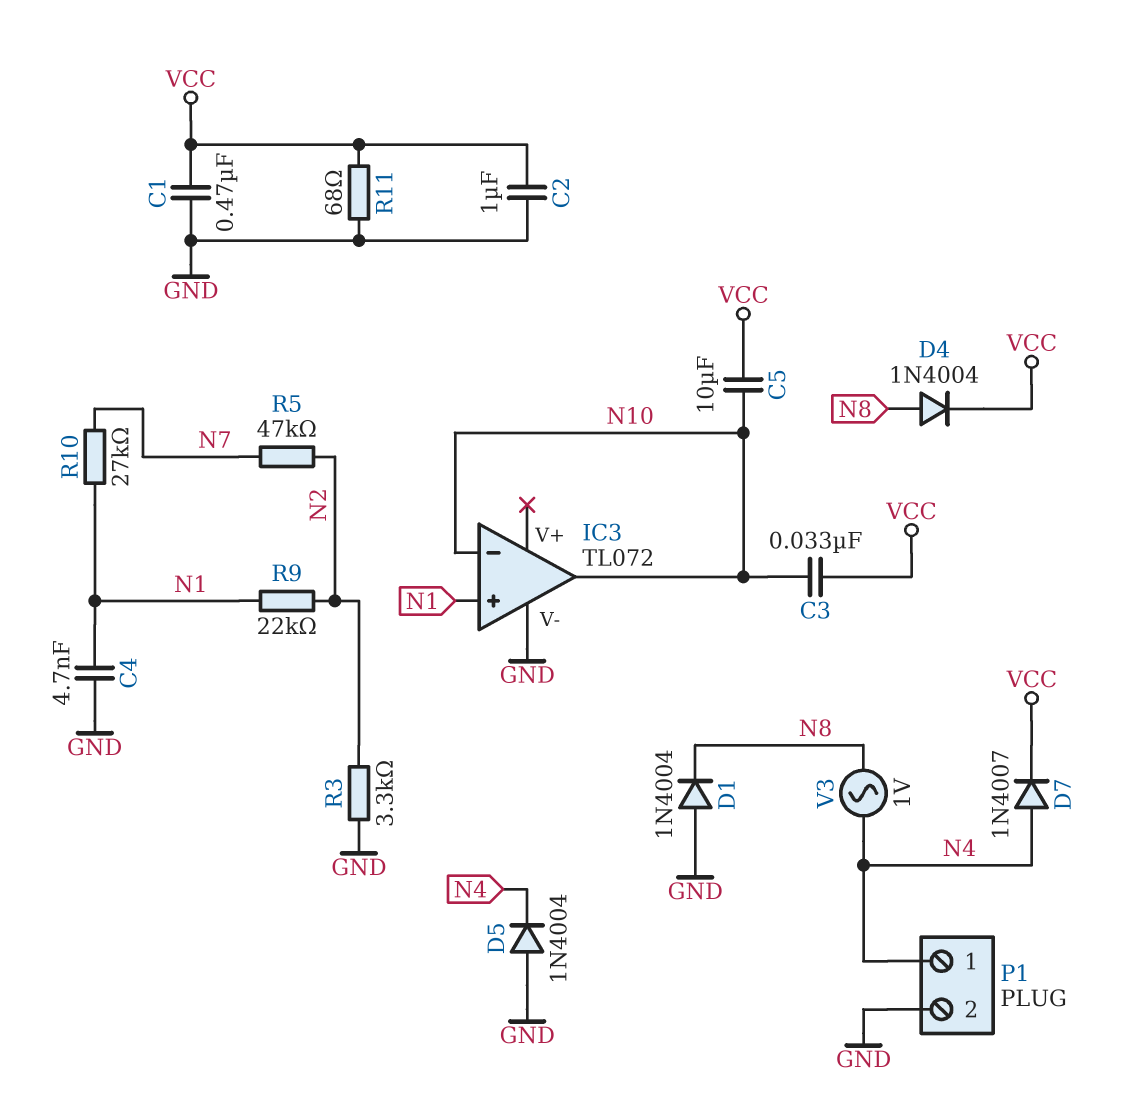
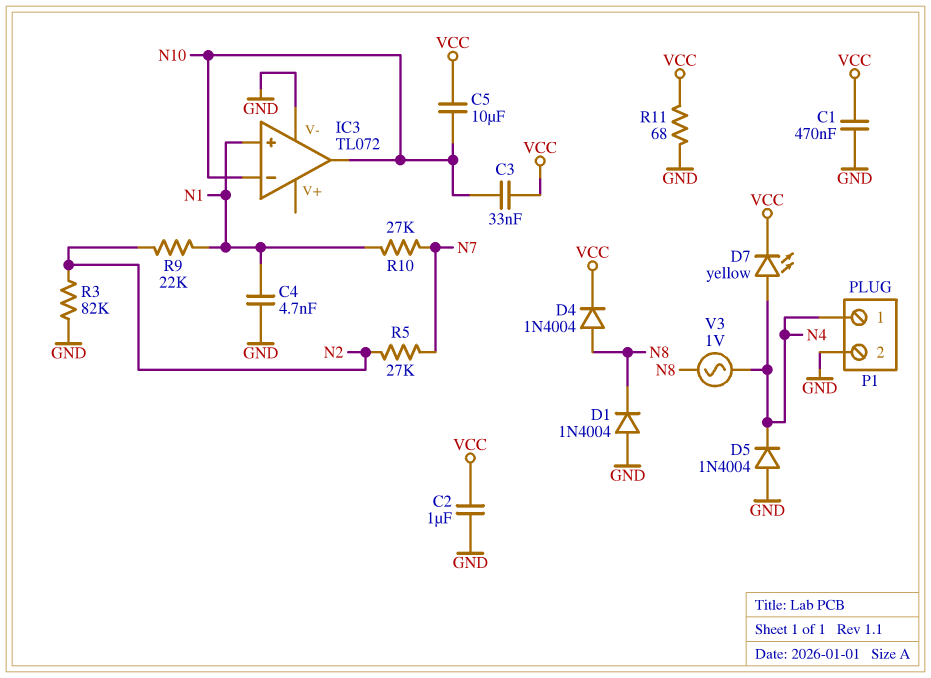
D7: diode 1N4007 (A N4, K VCC) -> LED yellow (A N4, K VCC)
R3: 3.3k (GND, N2) -> 82k (GND, N2)
R5: 47k (N2, N7) -> 27k (N2, N7)

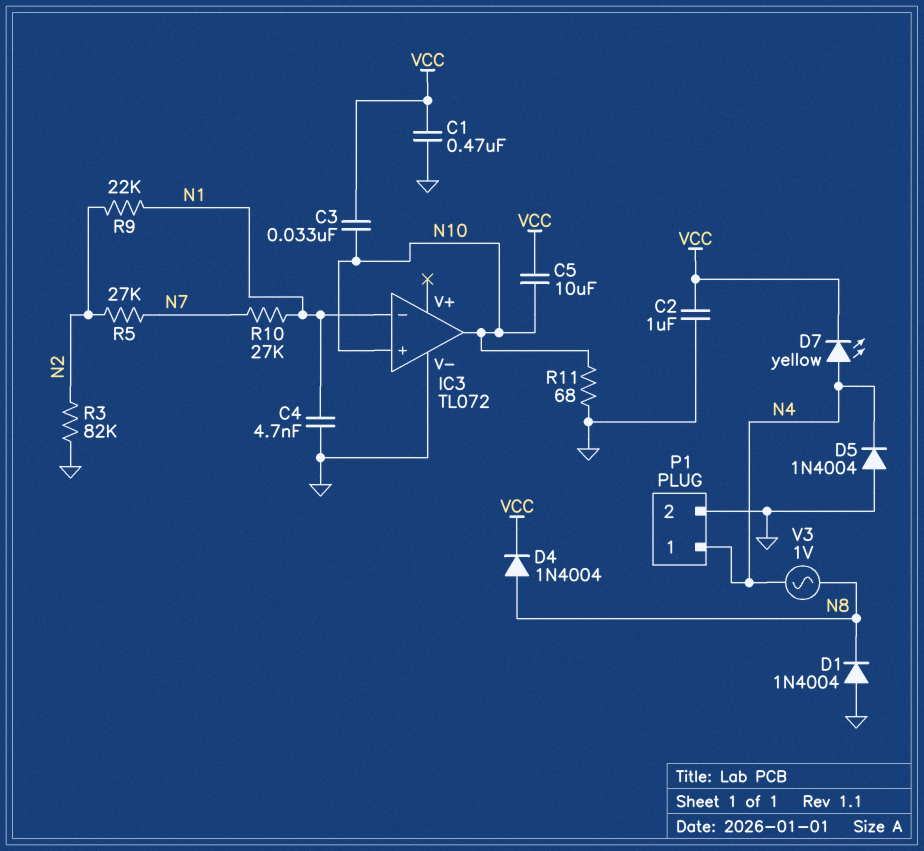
IC3 pin in+: N1 -> N10
IC3 pin in-: N10 -> N1
R11: 68 (GND, VCC) -> 68 (GND, N10)

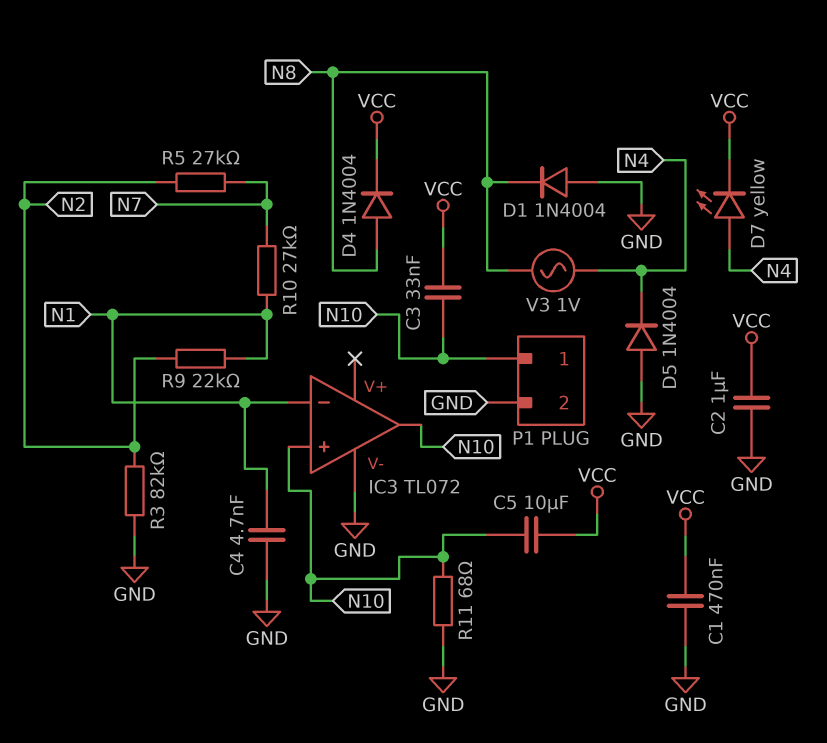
P1 pin 1: N4 -> N10

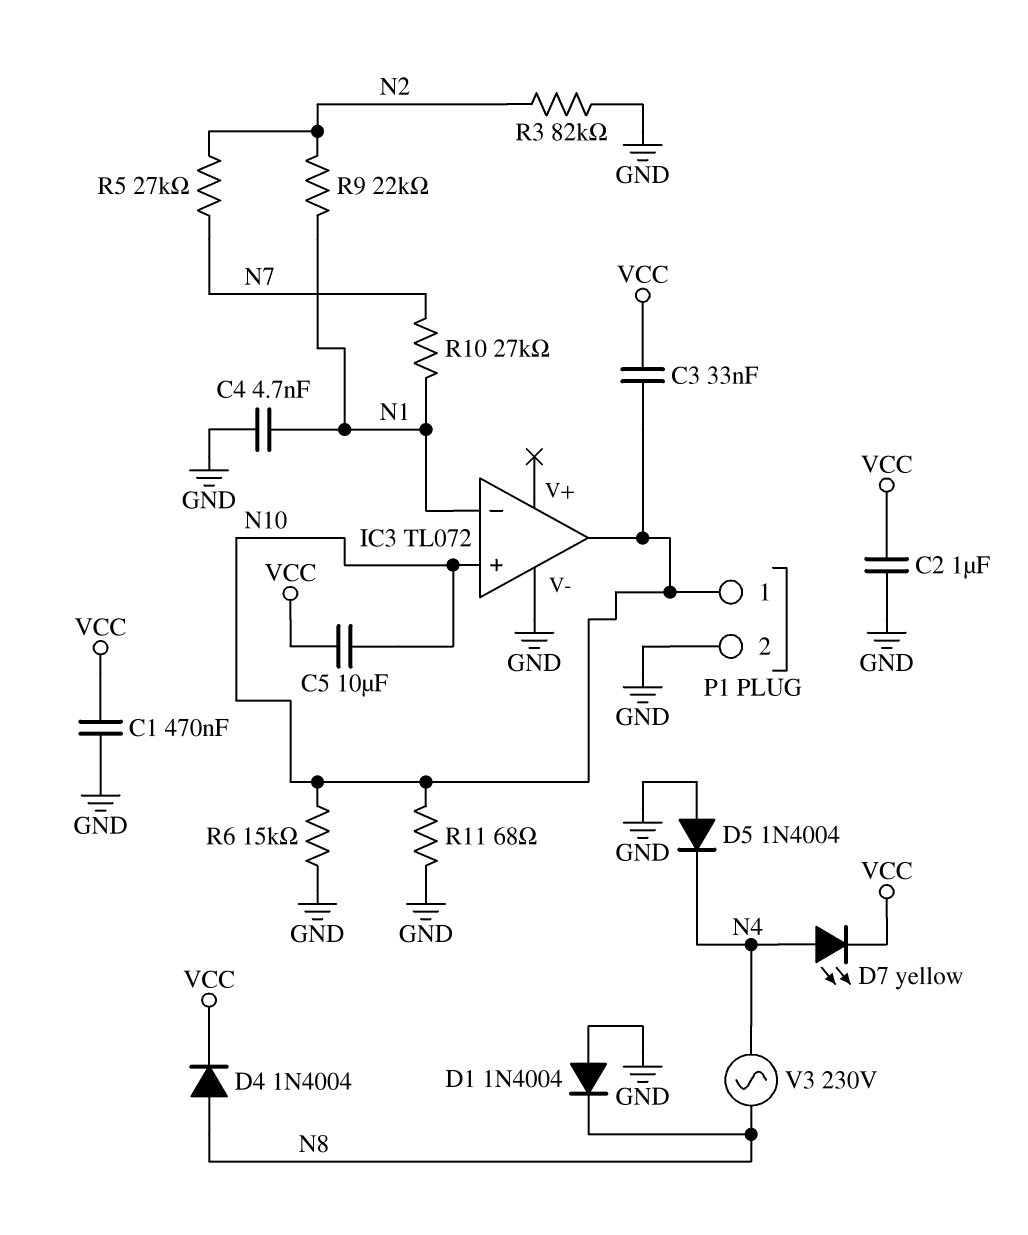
R6: none -> 15k (GND, N10)
V3: AC 1V (N4, N8) -> AC 230V (N4, N8)

